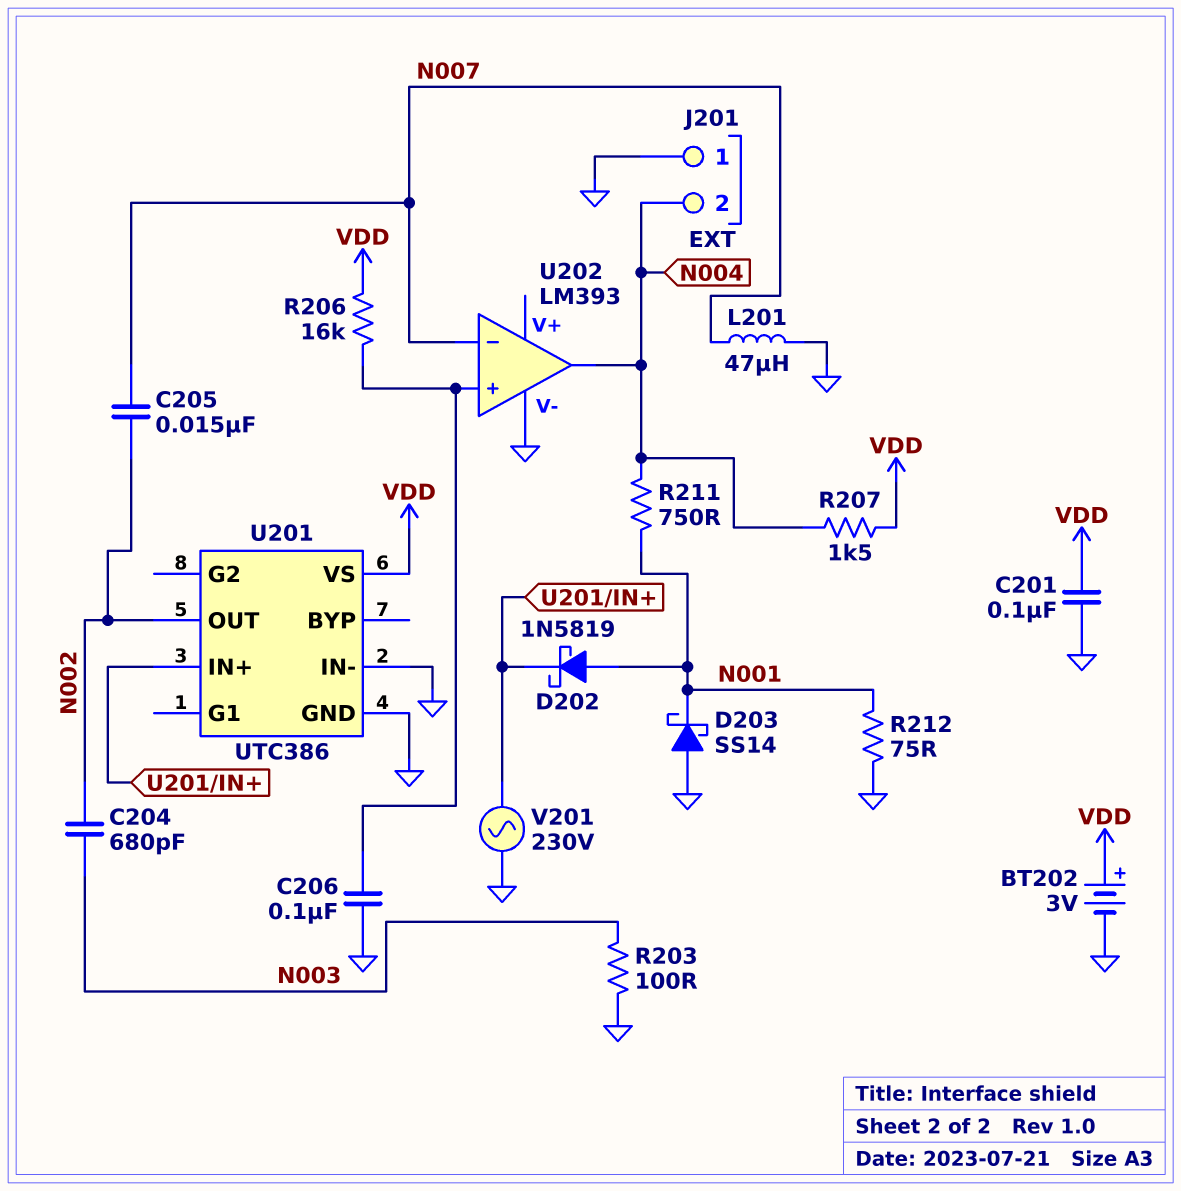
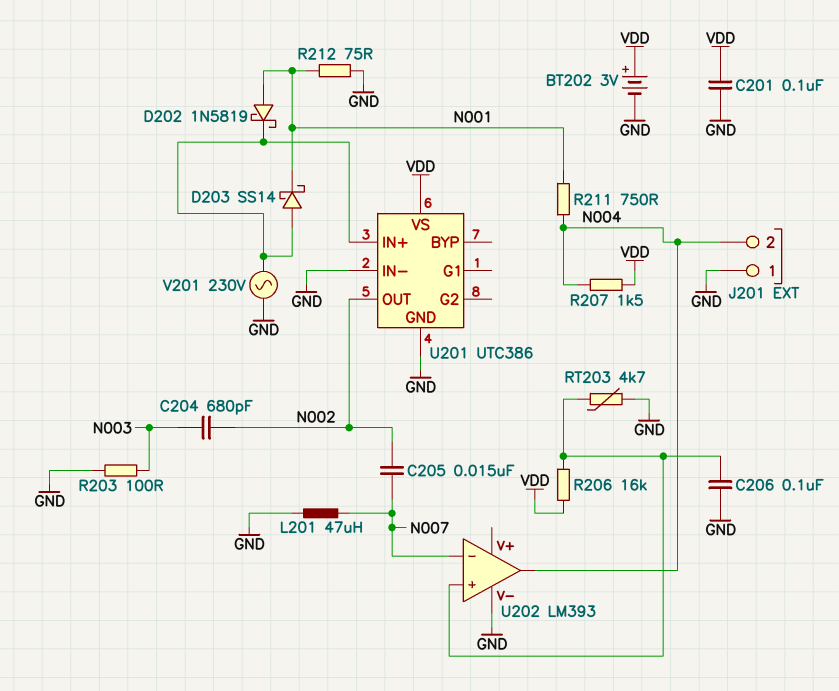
D203: schottky SS14 (A GND, K N001) -> schottky SS14 (A U201/IN+, K N001)
RT203: none -> 4.7k (GND, U202/in+)

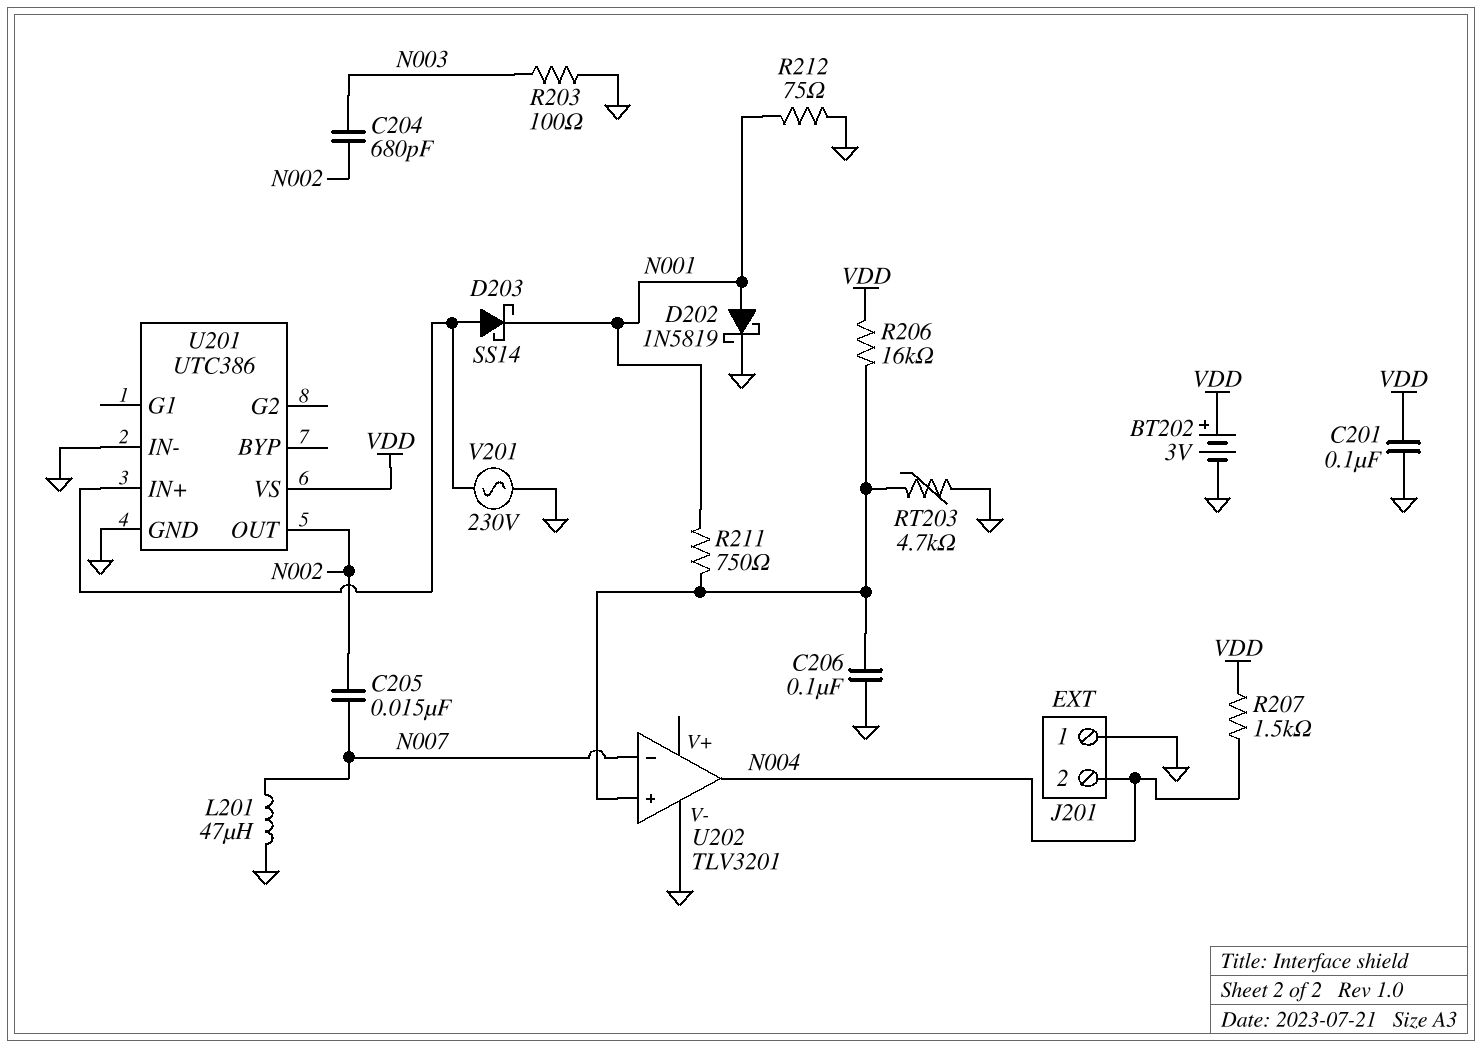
D202: schottky 1N5819 (A N001, K U201/IN+) -> schottky 1N5819 (A N001, K GND)
R211: 750 (N001, N004) -> 750 (N001, U202/in+)
U202: LM393 -> TLV3201

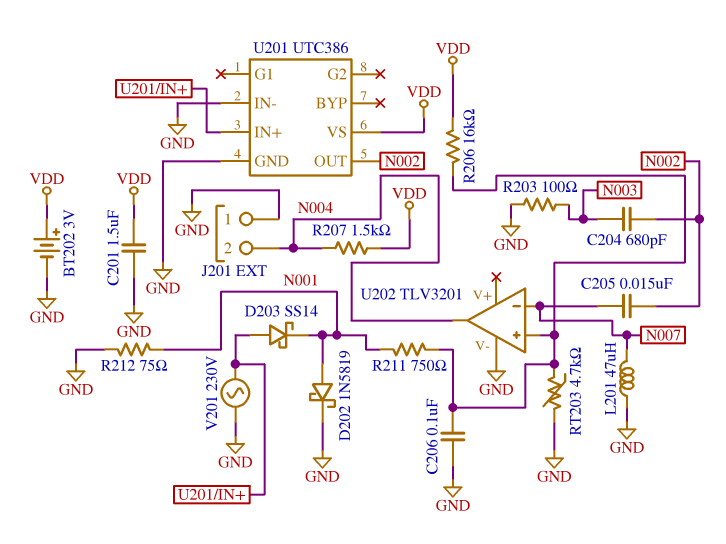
C201: 100nF (GND, VDD) -> 1.5uF (GND, VDD)

